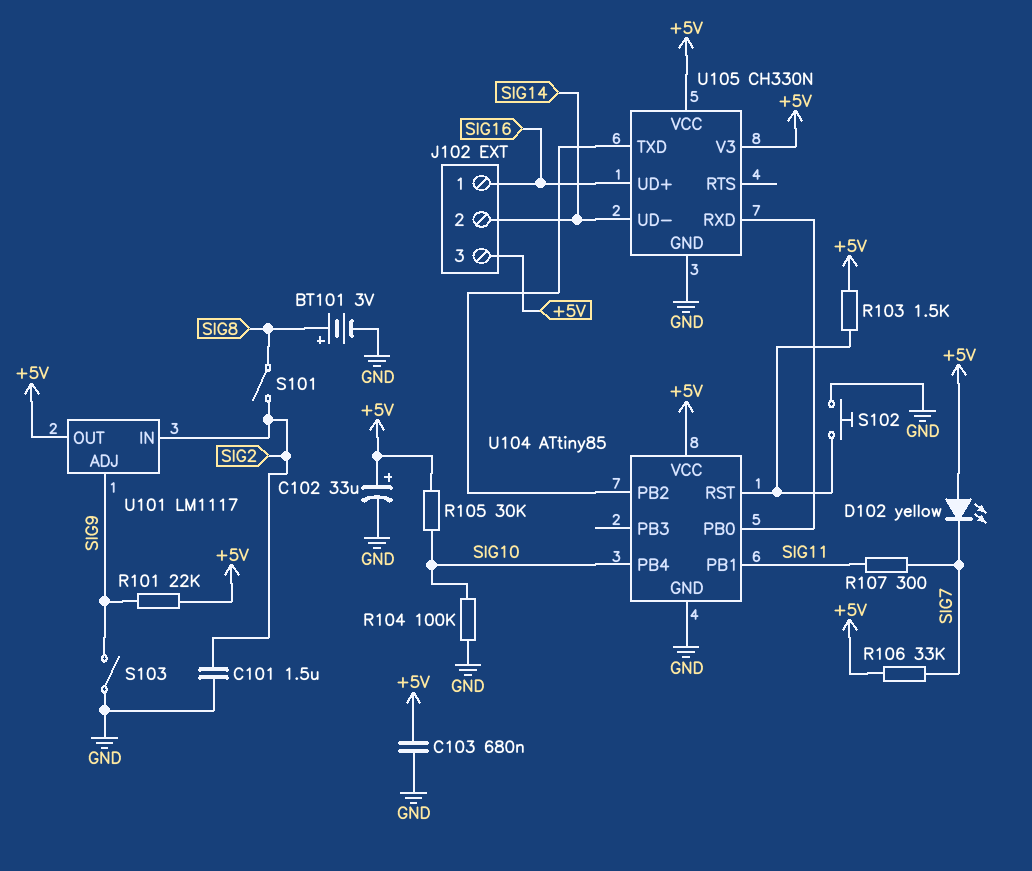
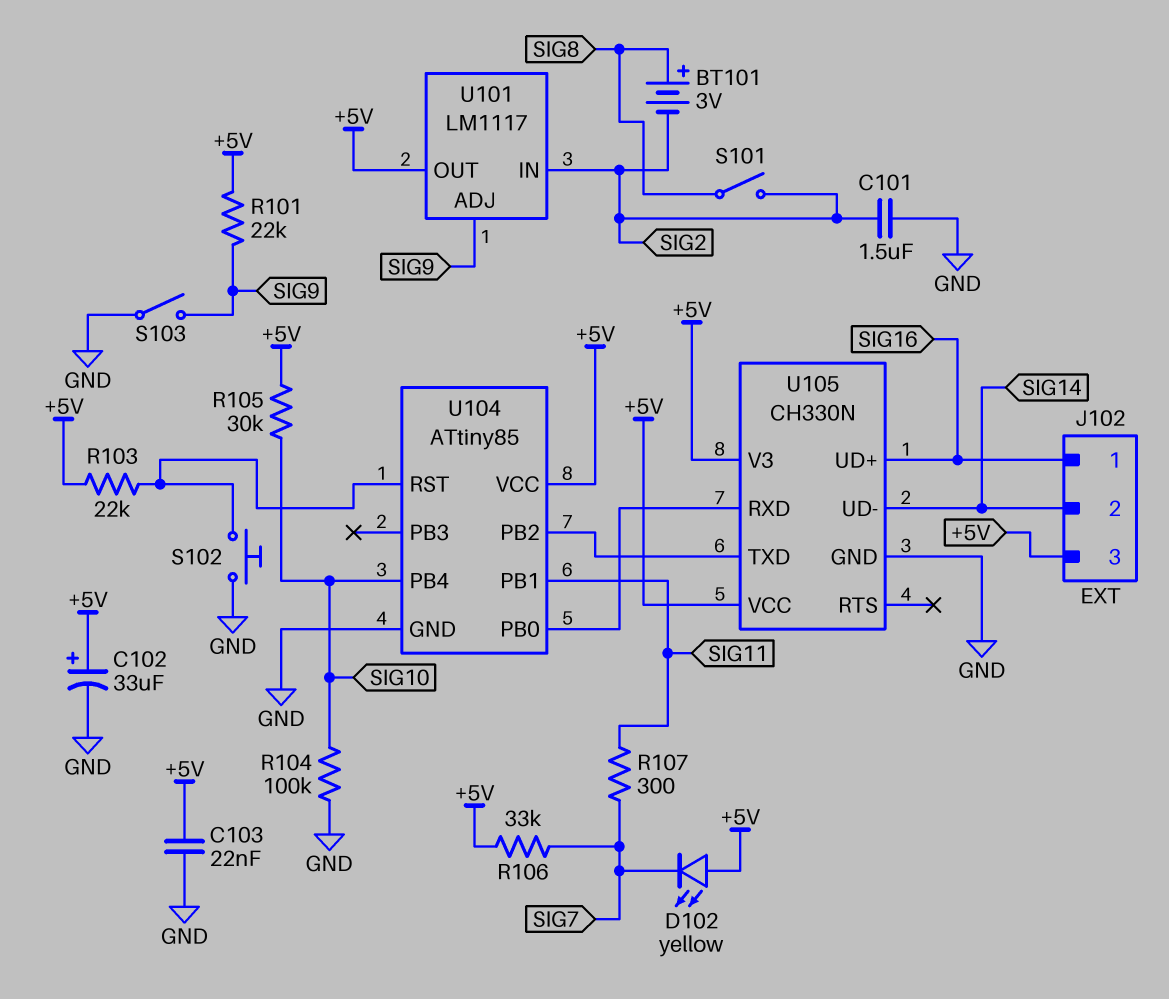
BT101: 3V (plus SIG8, minus GND) -> 3V (plus SIG8, minus SIG2)
C103: 680nF (+5V, GND) -> 22nF (+5V, GND)
R103: 1.5k (+5V, U104/RST) -> 22k (+5V, U104/RST)

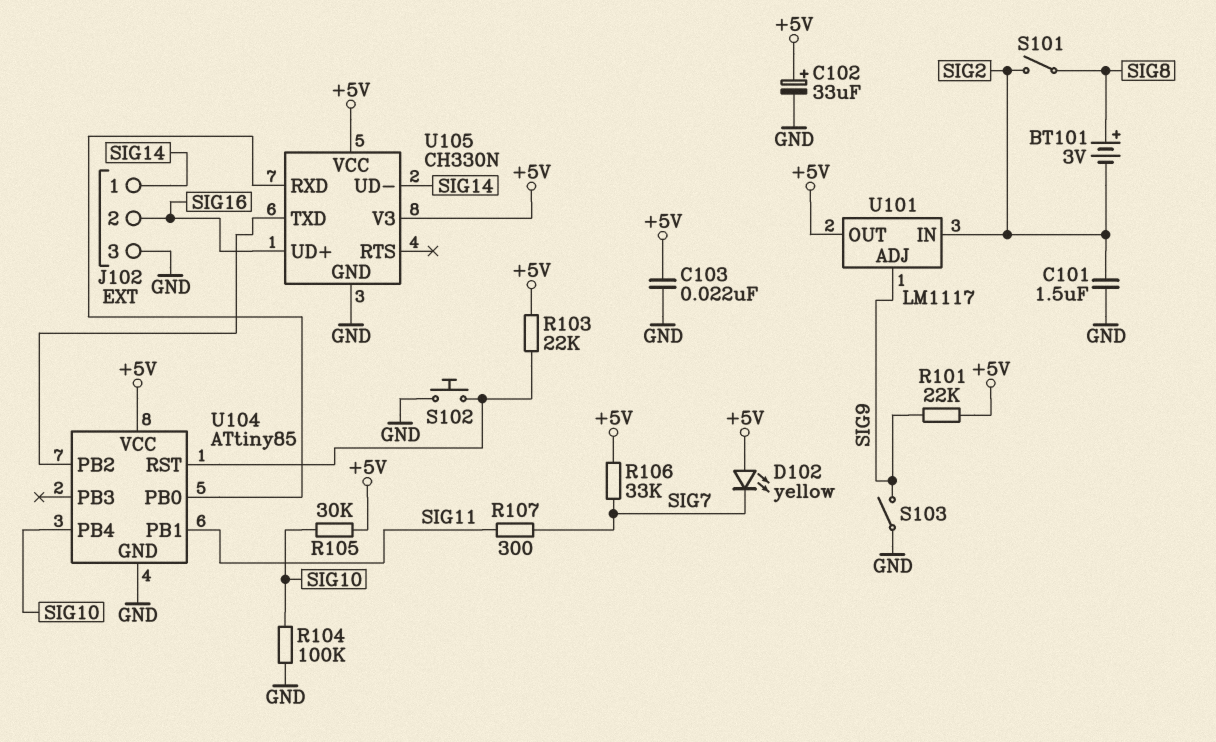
J102 pin 1: SIG16 -> SIG14
J102 pin 2: SIG14 -> SIG16
J102 pin 3: +5V -> GND

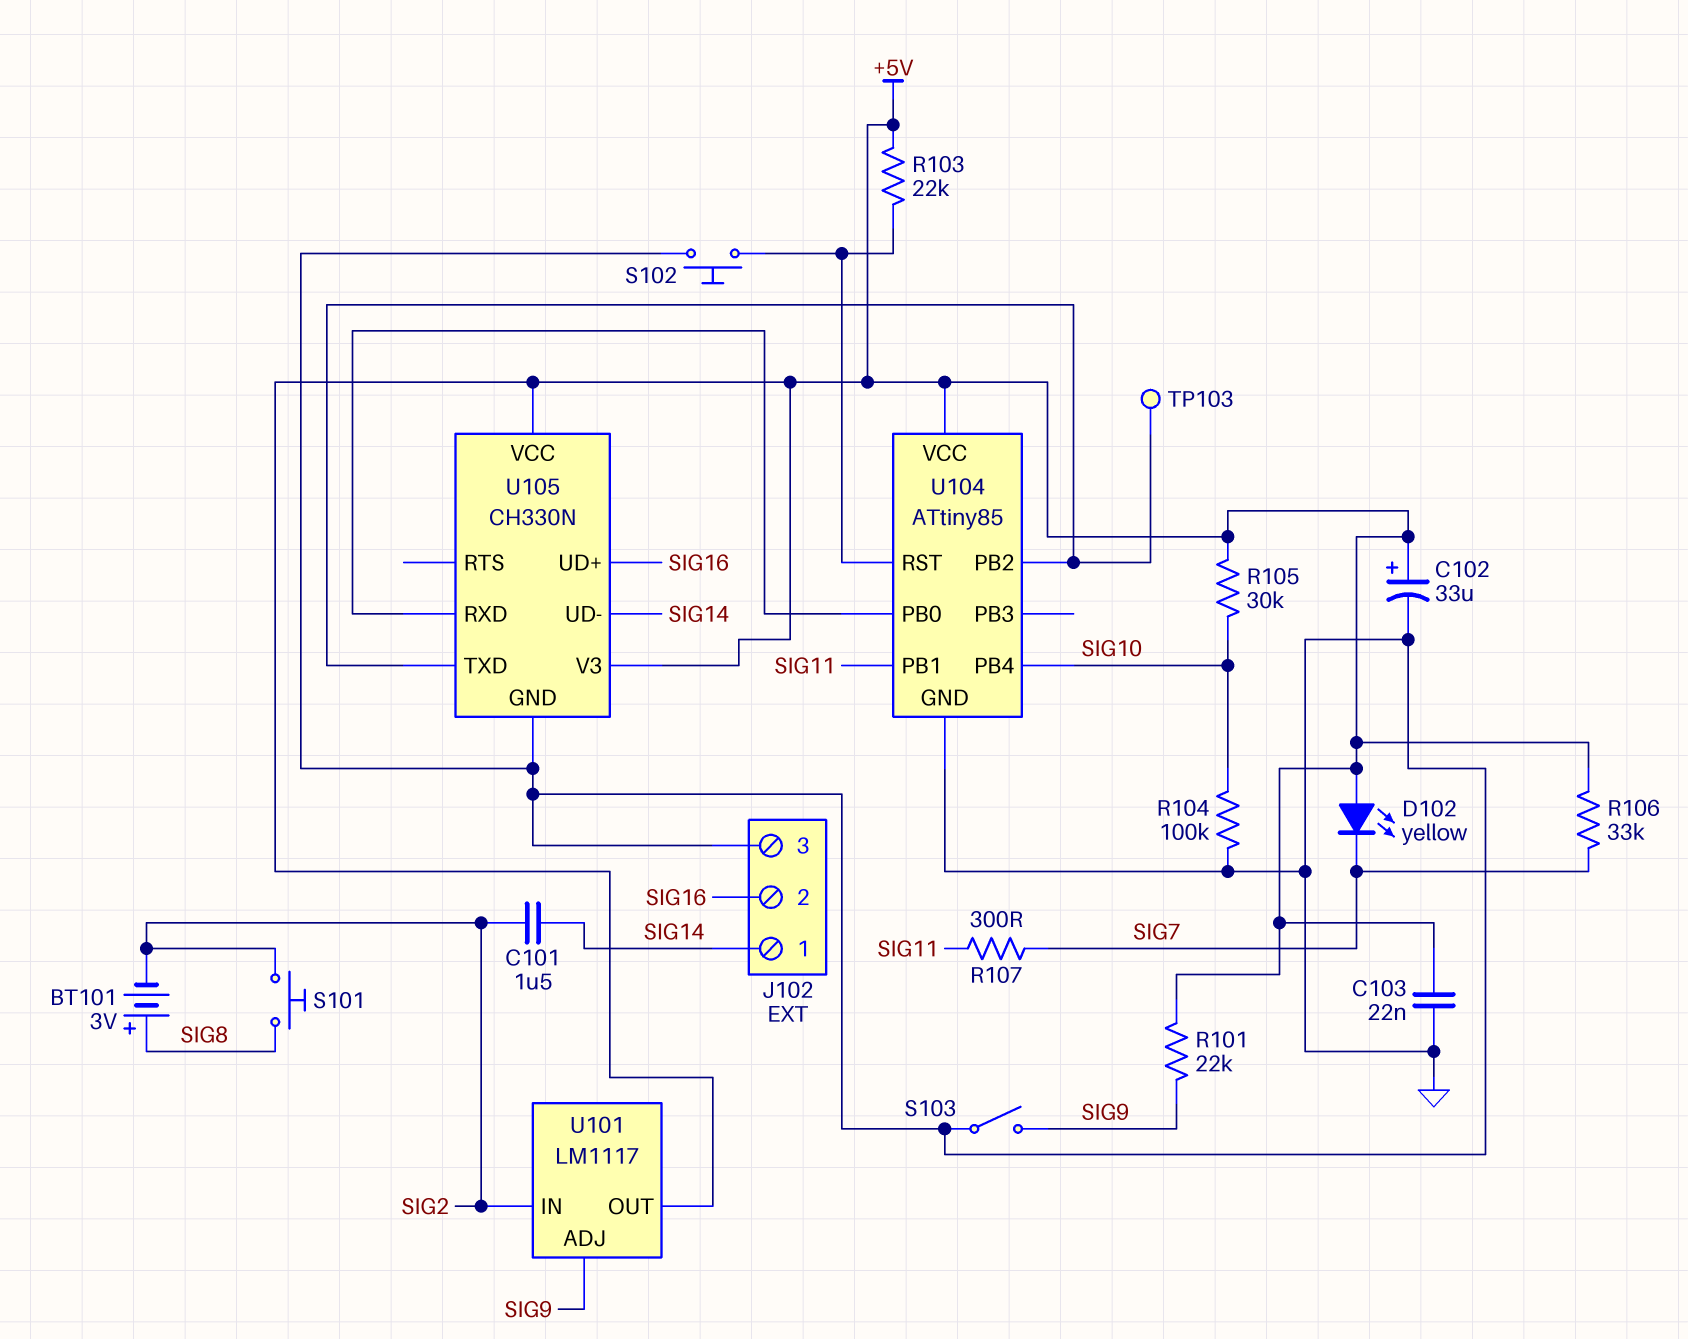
C101: 1.5uF (GND, SIG2) -> 1.5uF (SIG2, SIG14)
S101: switch (SIG2, SIG8) -> button (SIG2, SIG8)
TP103: none -> test point (U104/PB2)

